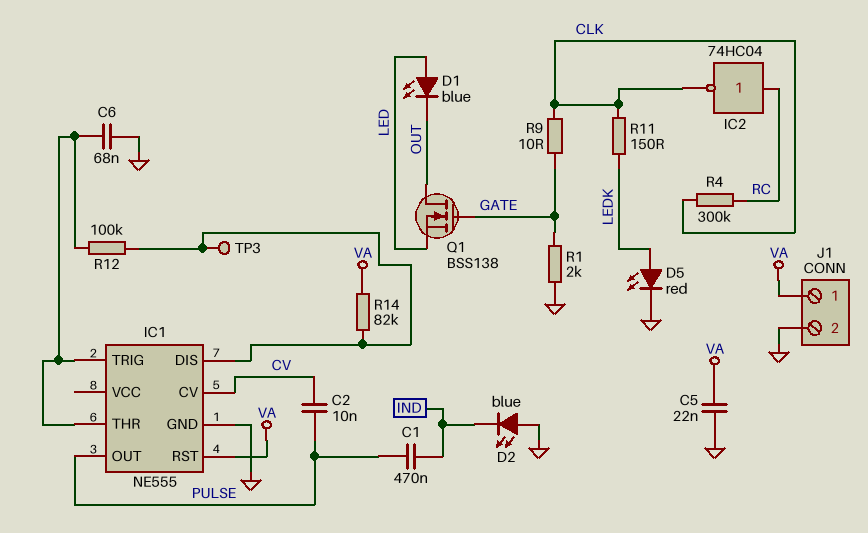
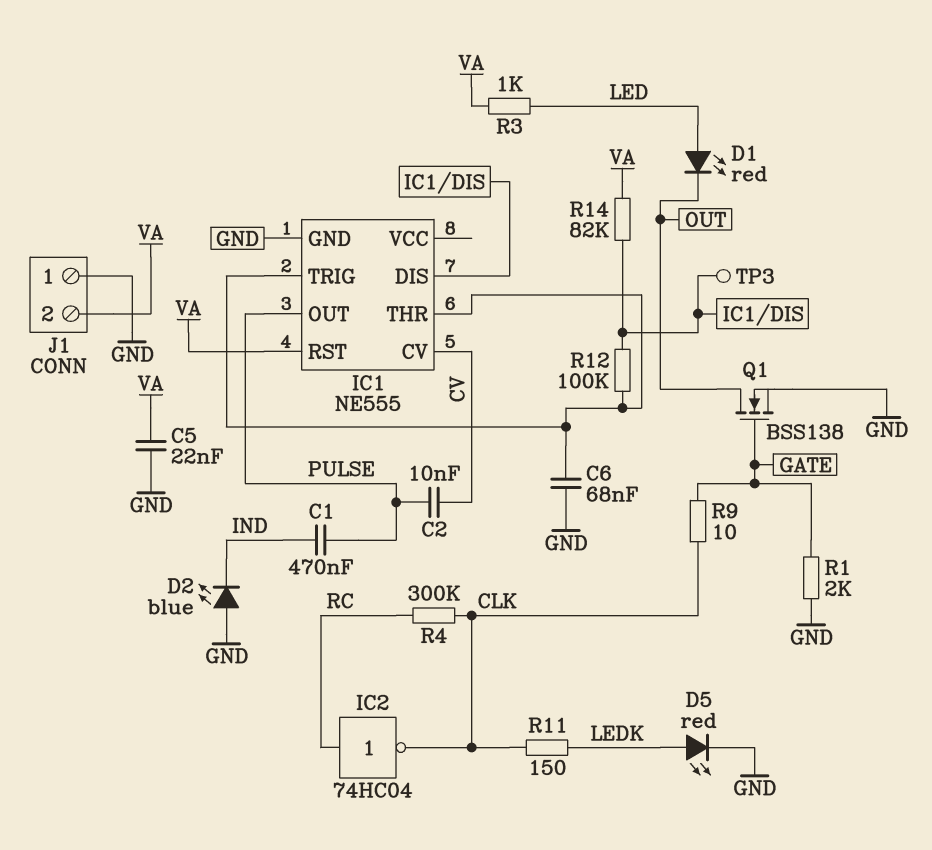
D1: LED blue (A LED, K OUT) -> LED red (A LED, K OUT)
J1 pin 1: VA -> GND
J1 pin 2: GND -> VA
Q1: NMOS BSS138 (G GATE, D OUT, S LED) -> NMOS BSS138 (G GATE, D OUT, S GND)
R3: none -> 1k (LED, VA)

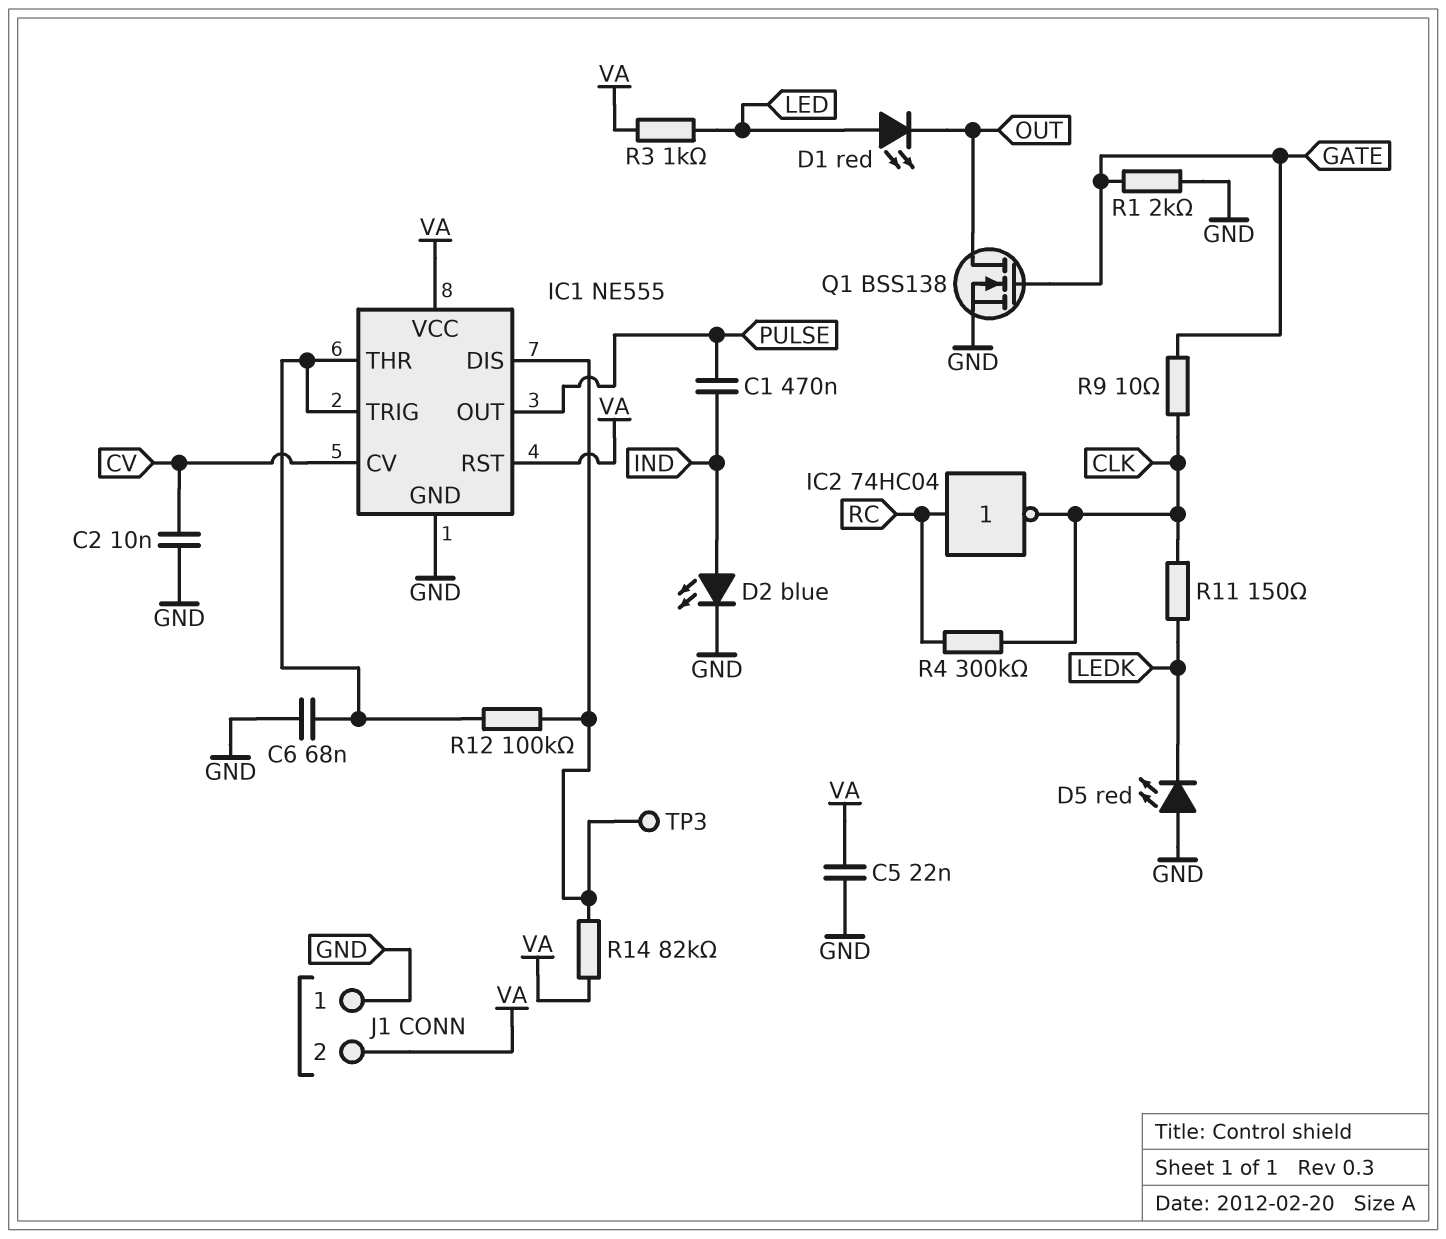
C2: 10nF (CV, PULSE) -> 10nF (CV, GND)
D2: LED blue (A GND, K IND) -> LED blue (A IND, K GND)
D5: LED red (A LEDK, K GND) -> LED red (A GND, K LEDK)
IC1 pin VCC: none -> VA

